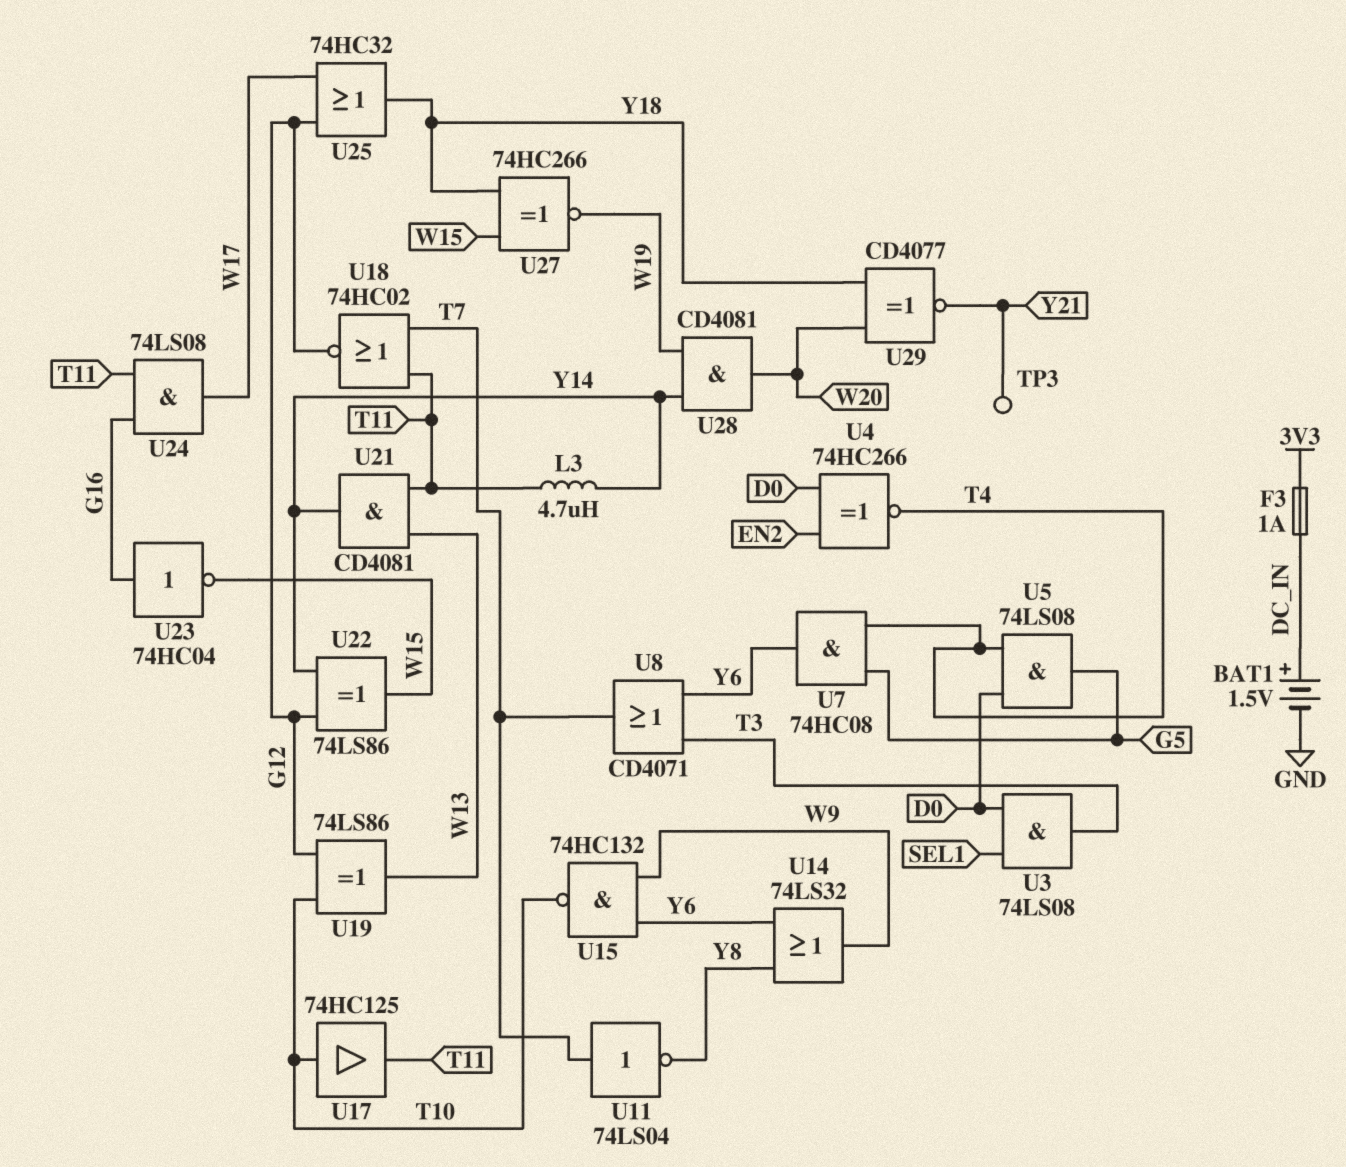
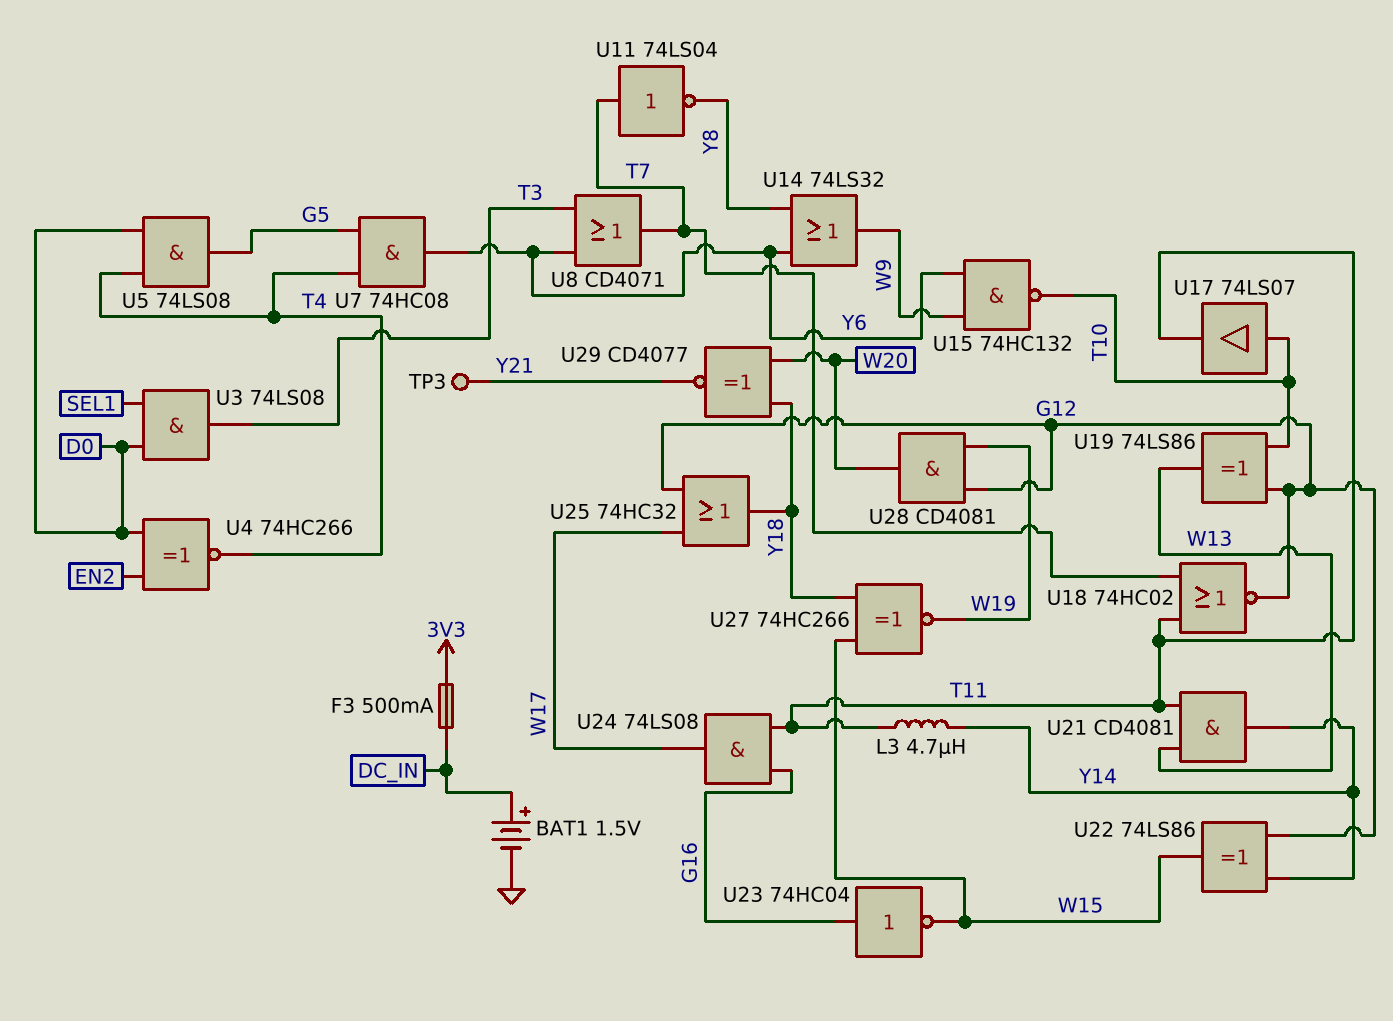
F3: 1A (3V3, DC_IN) -> 500mA (3V3, DC_IN)
U17: buffer 74HC125 (in T10, out T11) -> buffer 74LS07 (in T10, out T11)
U28: AND CD4081 (in W19, in Y14, out W20) -> AND CD4081 (in G12, in W19, out W20)

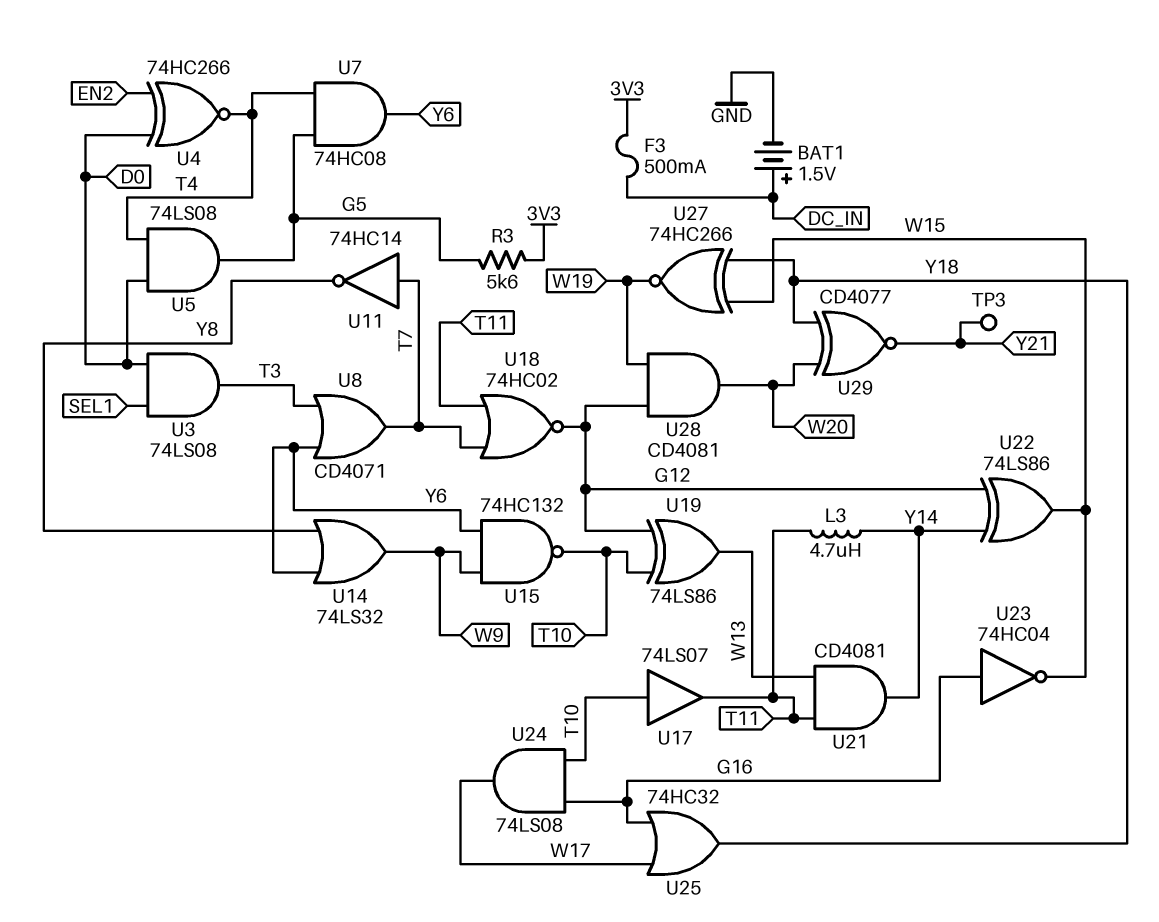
R3: none -> 5.6k (3V3, G5)
U11: NOT 74LS04 (in T7, out Y8) -> NOT 74HC14 (in T7, out Y8)
U24: AND 74LS08 (in G16, in T11, out W17) -> AND 74LS08 (in G16, in T10, out W17)
U25: OR 74HC32 (in G12, in W17, out Y18) -> OR 74HC32 (in G16, in W17, out Y18)

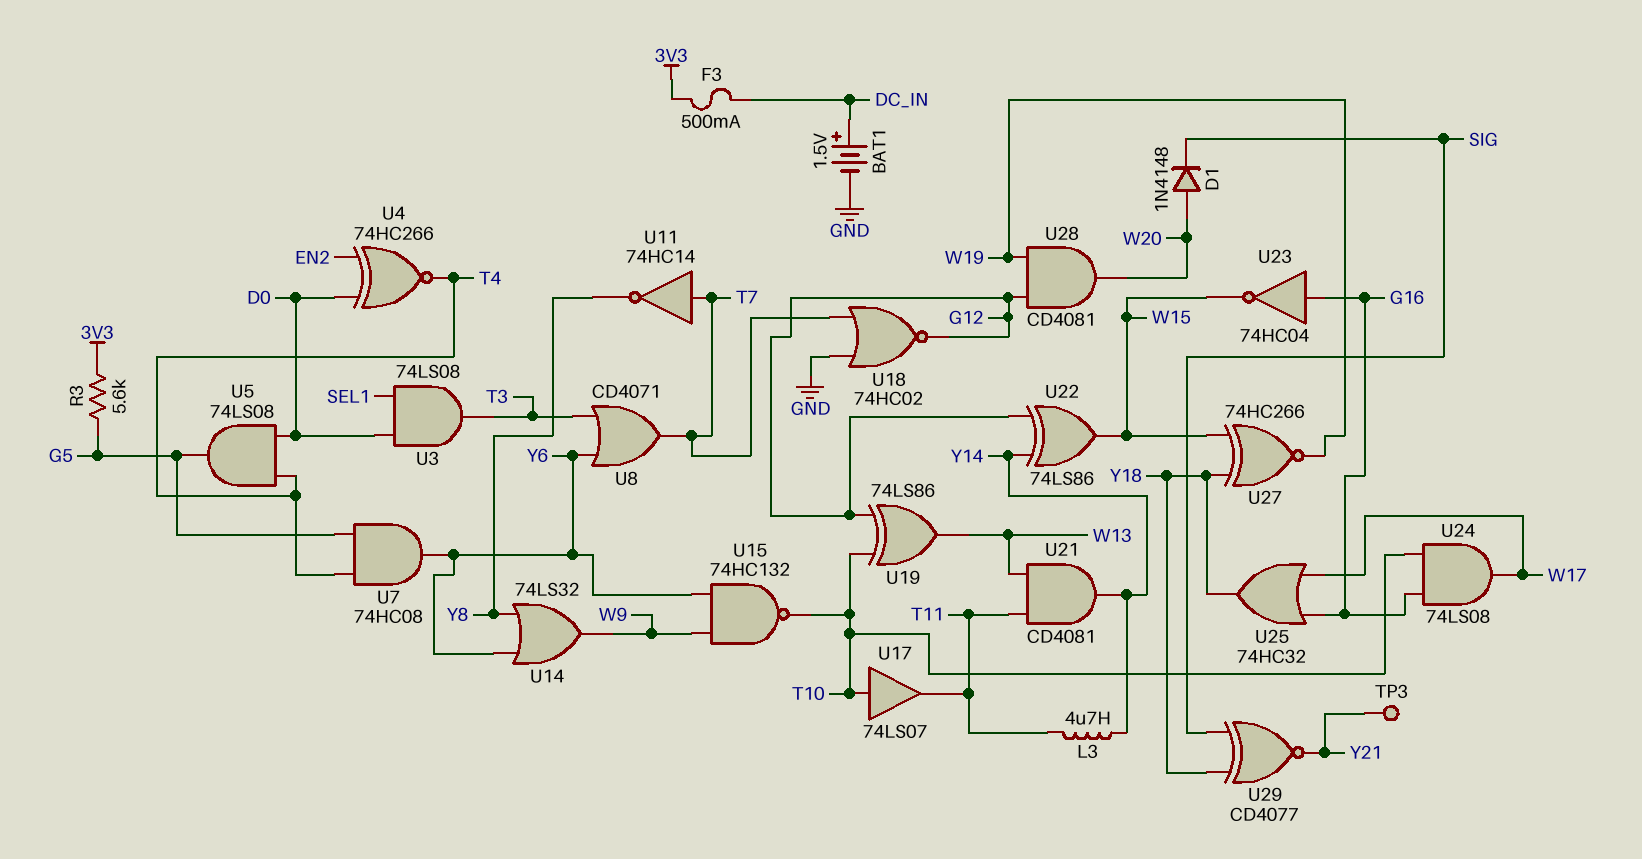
D1: none -> diode 1N4148 (A W20, K SIG)
U18: NOR 74HC02 (in T7, in T11, out G12) -> NOR 74HC02 (in GND, in T7, out G12)
U29: XNOR CD4077 (in W20, in Y18, out Y21) -> XNOR CD4077 (in SIG, in Y18, out Y21)

